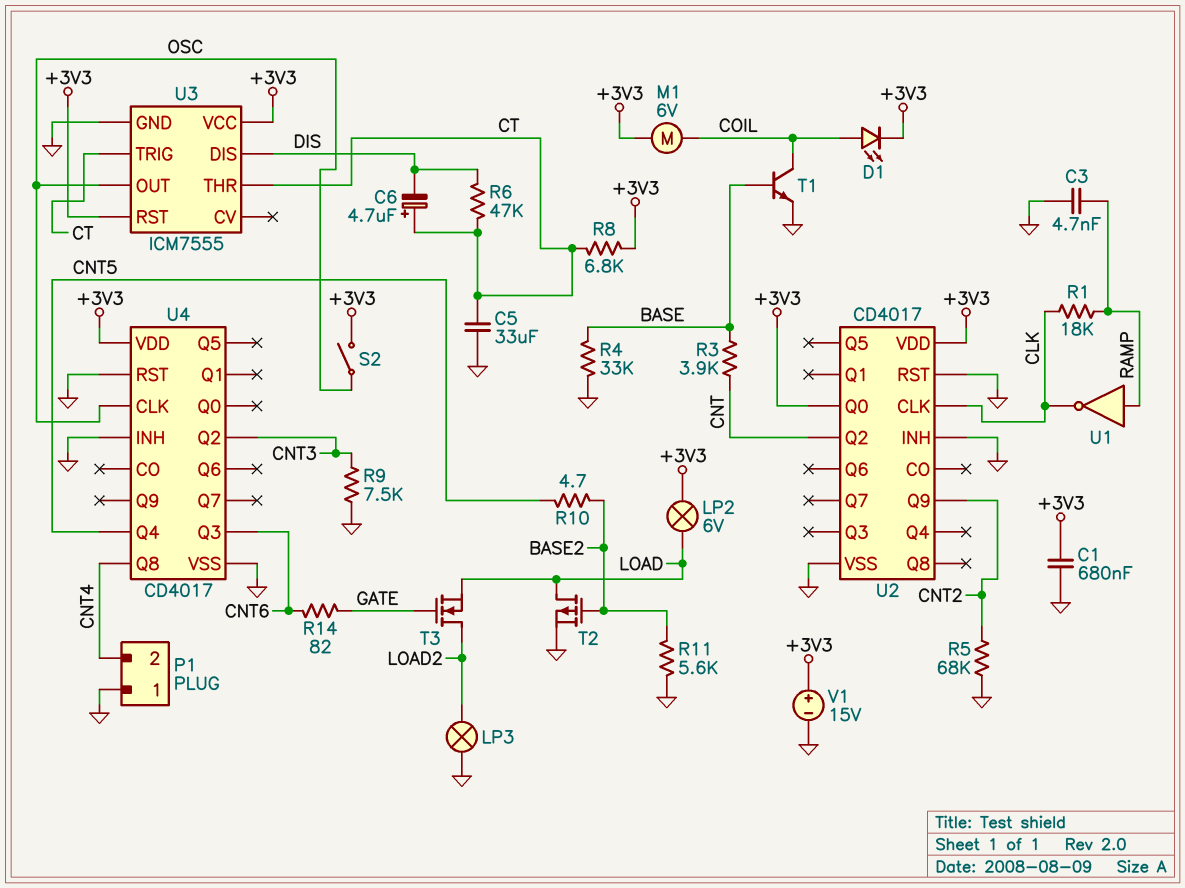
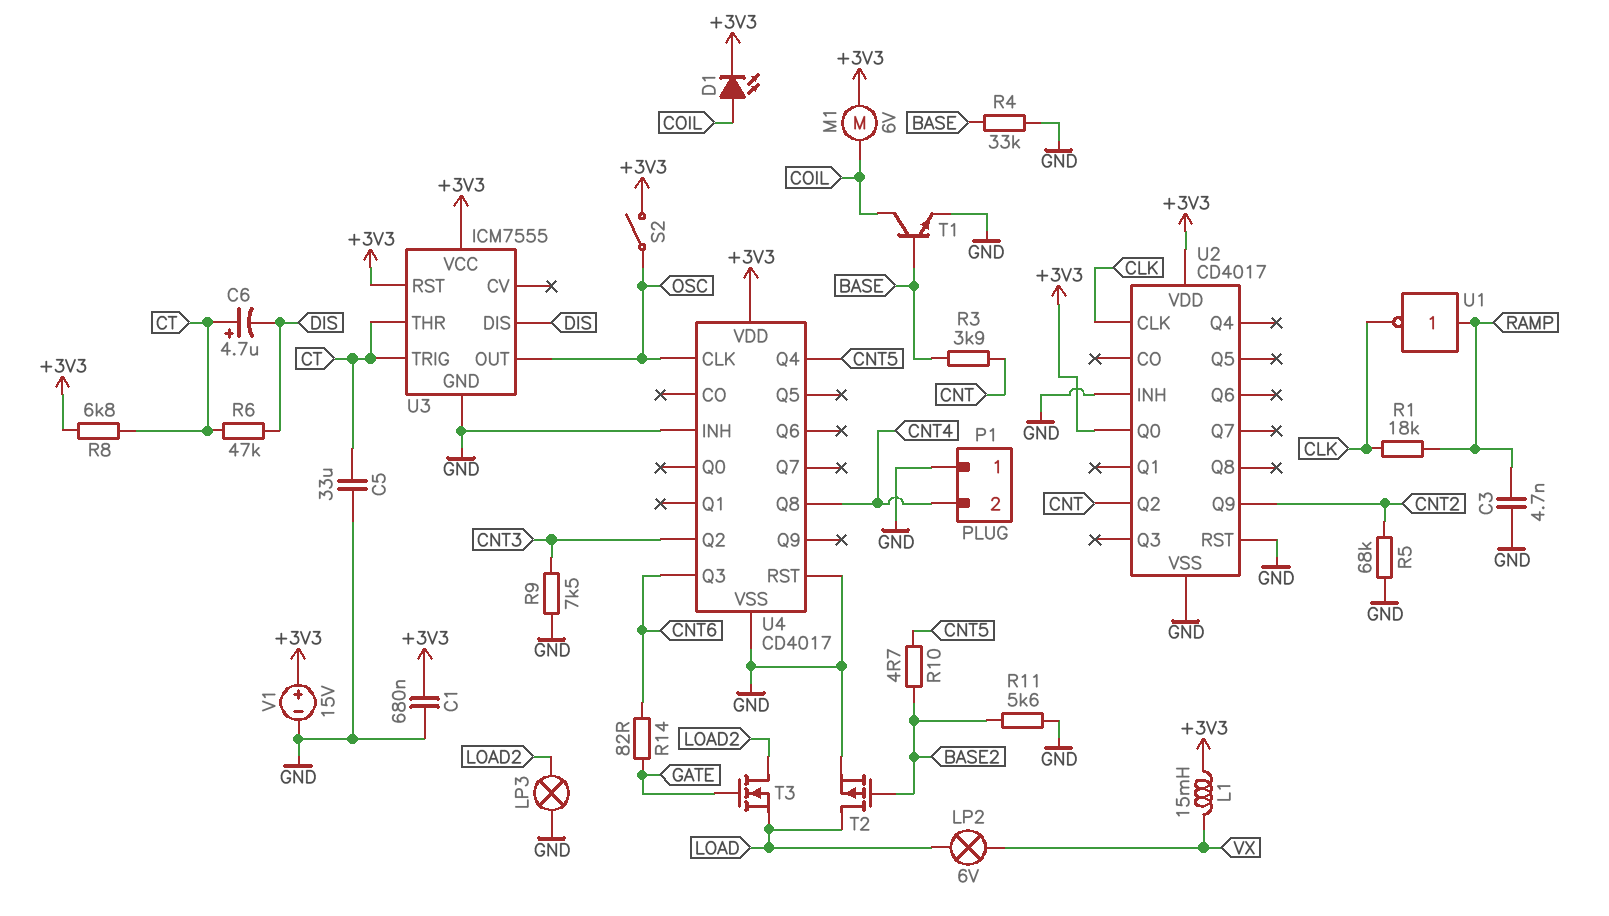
L1: none -> 15mH (+3V3, VX)
LP2: lamp 6V (+3V3, LOAD) -> lamp 6V (LOAD, VX)

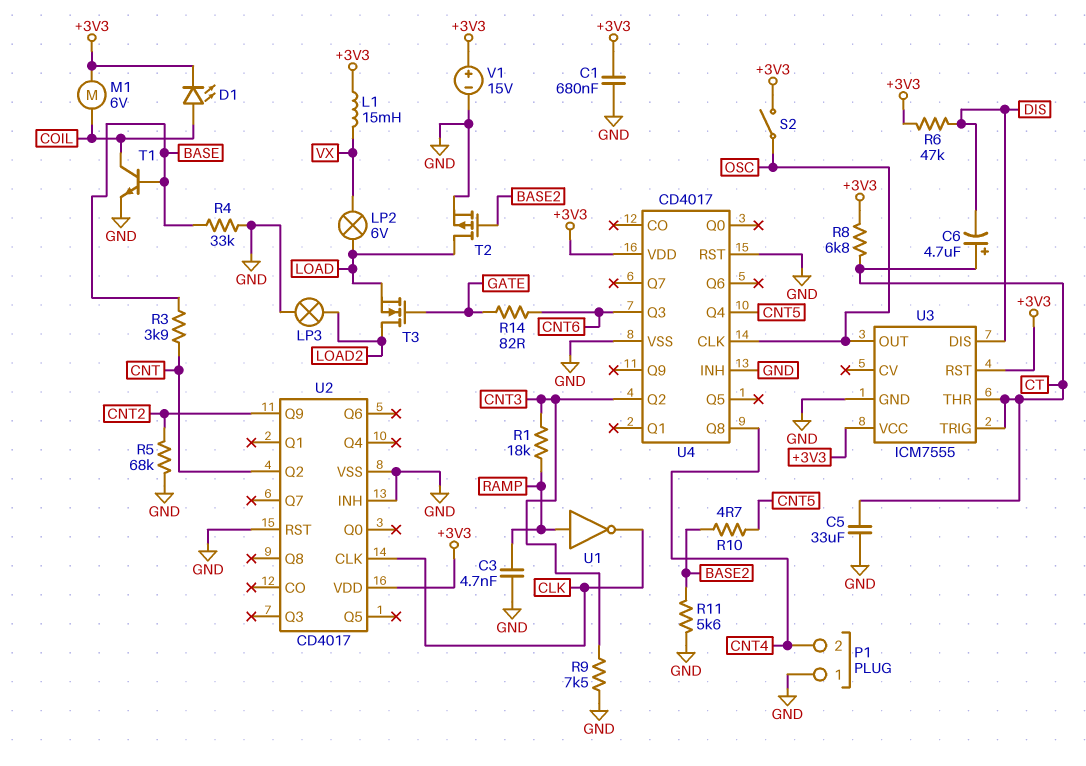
R1: 18k (CLK, RAMP) -> 18k (CNT3, RAMP)
R6: 47k (CT, DIS) -> 47k (+3V3, DIS)
U2 pin Q0: +3V3 -> none

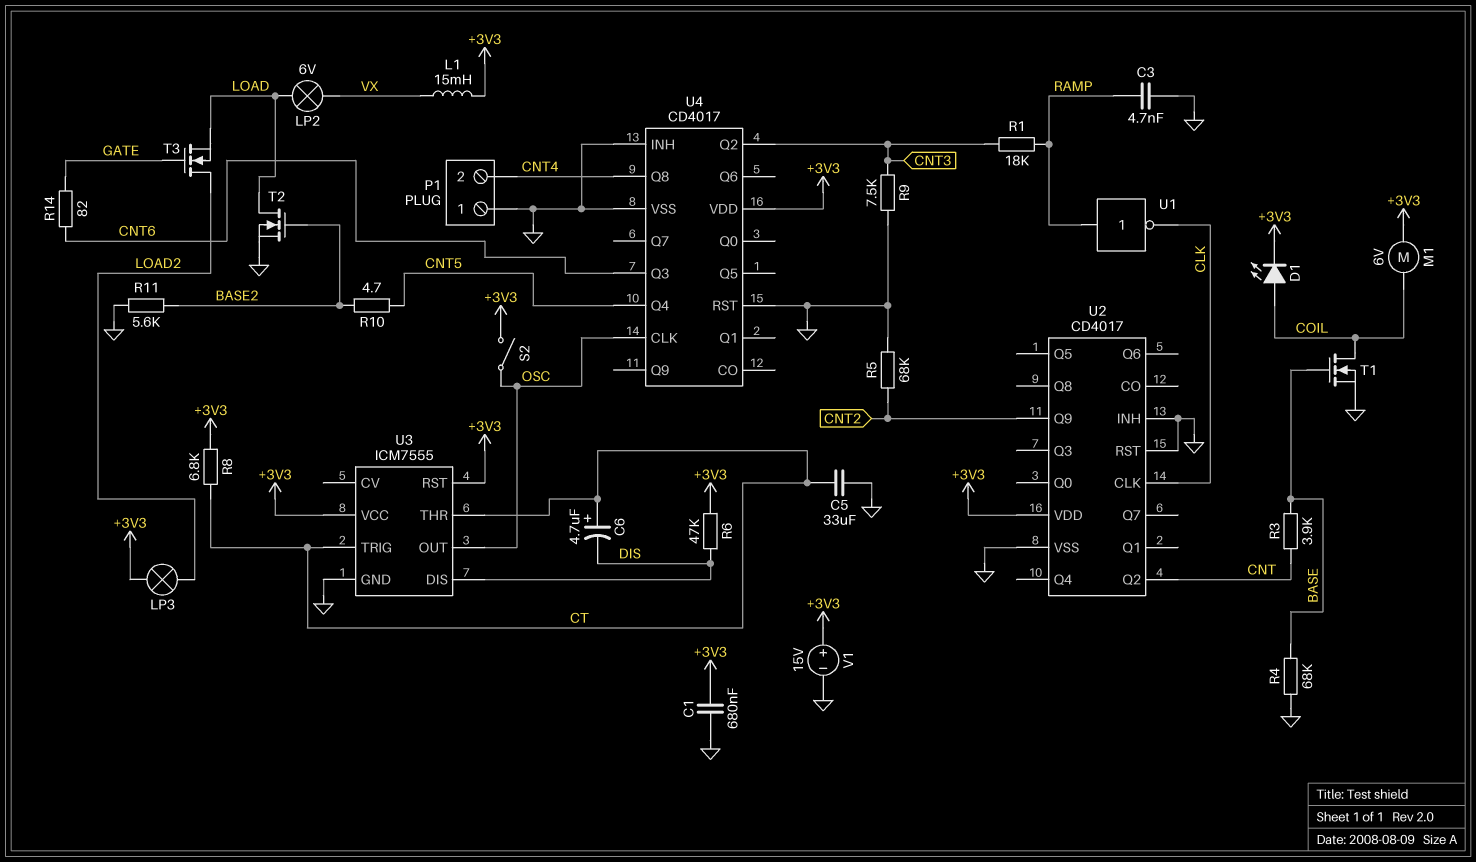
LP3: lamp (GND, LOAD2) -> lamp (+3V3, LOAD2)
R4: 33k (BASE, GND) -> 68k (BASE, GND)
T1: NPN (B BASE, C COIL, E GND) -> NMOS (G BASE, D COIL, S GND)
T2: PMOS (G BASE2, D LOAD, S GND) -> NMOS (G BASE2, D LOAD, S GND)

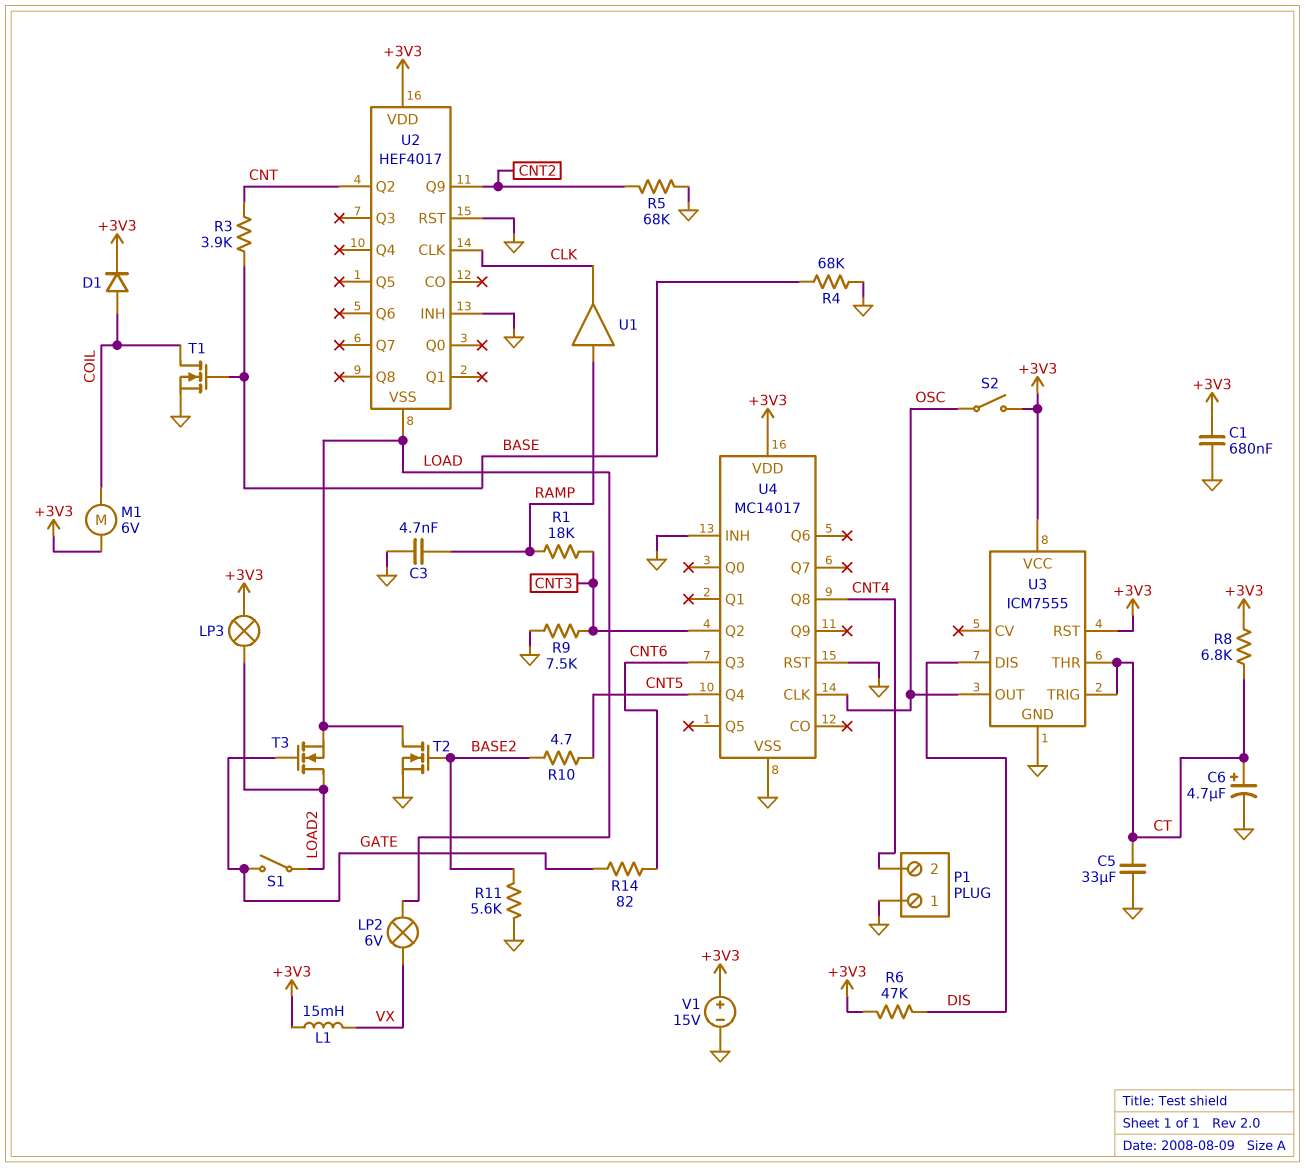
C6: 4.7uF (plus CT, minus DIS) -> 4.7uF (plus CT, minus GND)
D1: LED (A COIL, K +3V3) -> diode (A COIL, K +3V3)
S1: none -> switch (GATE, LOAD2)
U1: NOT (in RAMP, out CLK) -> buffer (in RAMP, out CLK)
U2: CD4017 -> HEF4017
U2 pin VSS: GND -> LOAD
U4: CD4017 -> MC14017

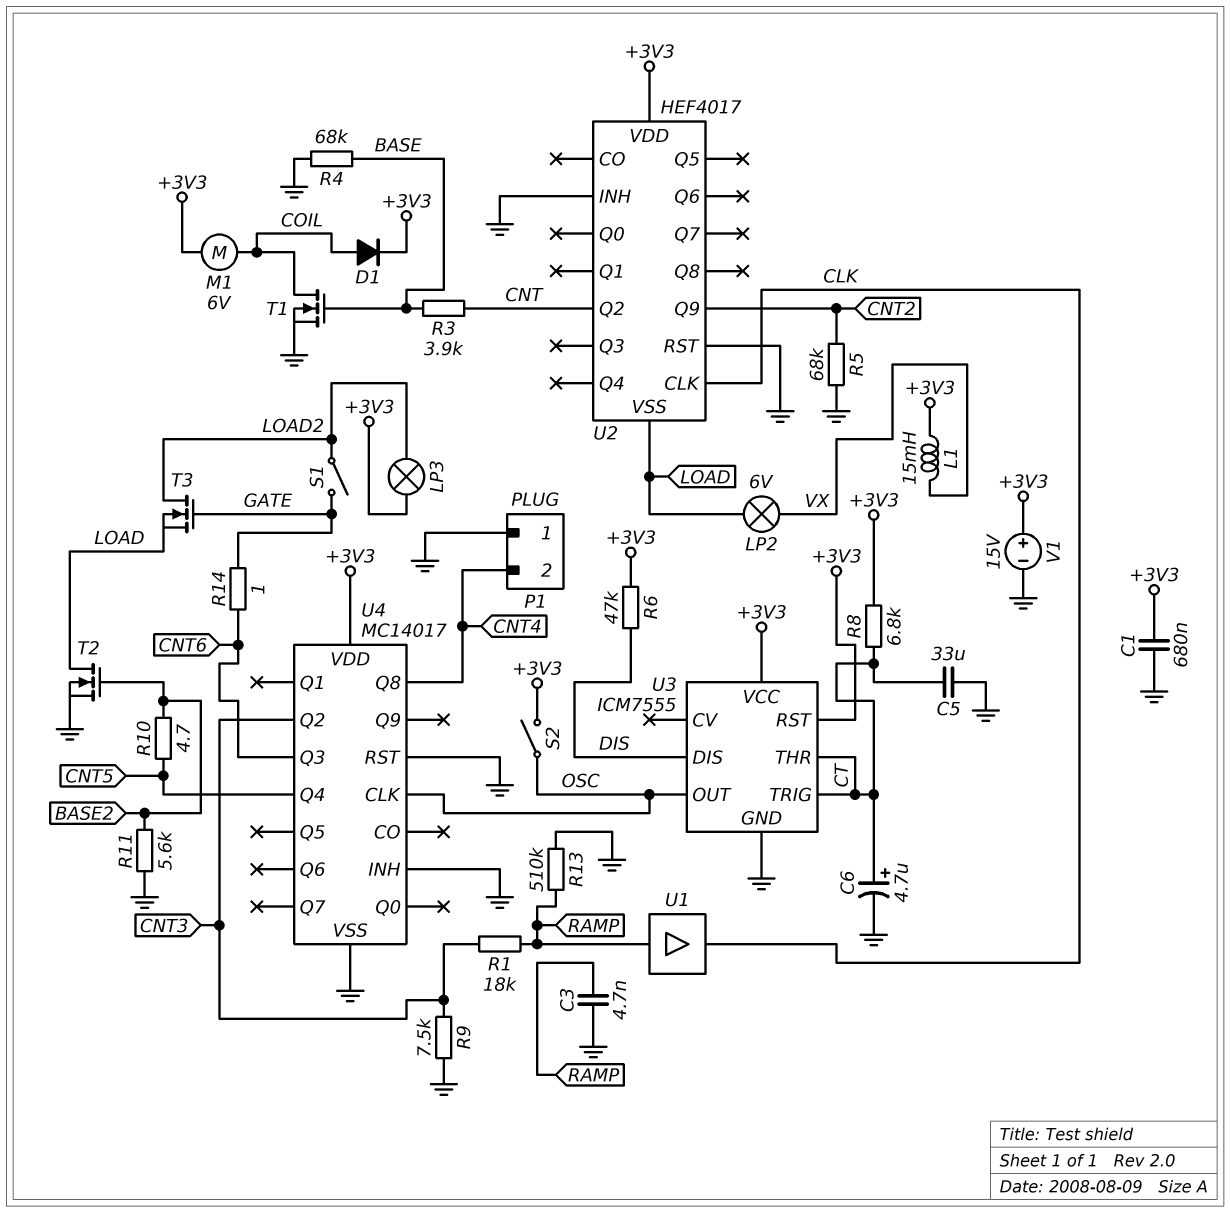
R13: none -> 510k (GND, RAMP)
R14: 82 (CNT6, GATE) -> 1 (CNT6, GATE)

